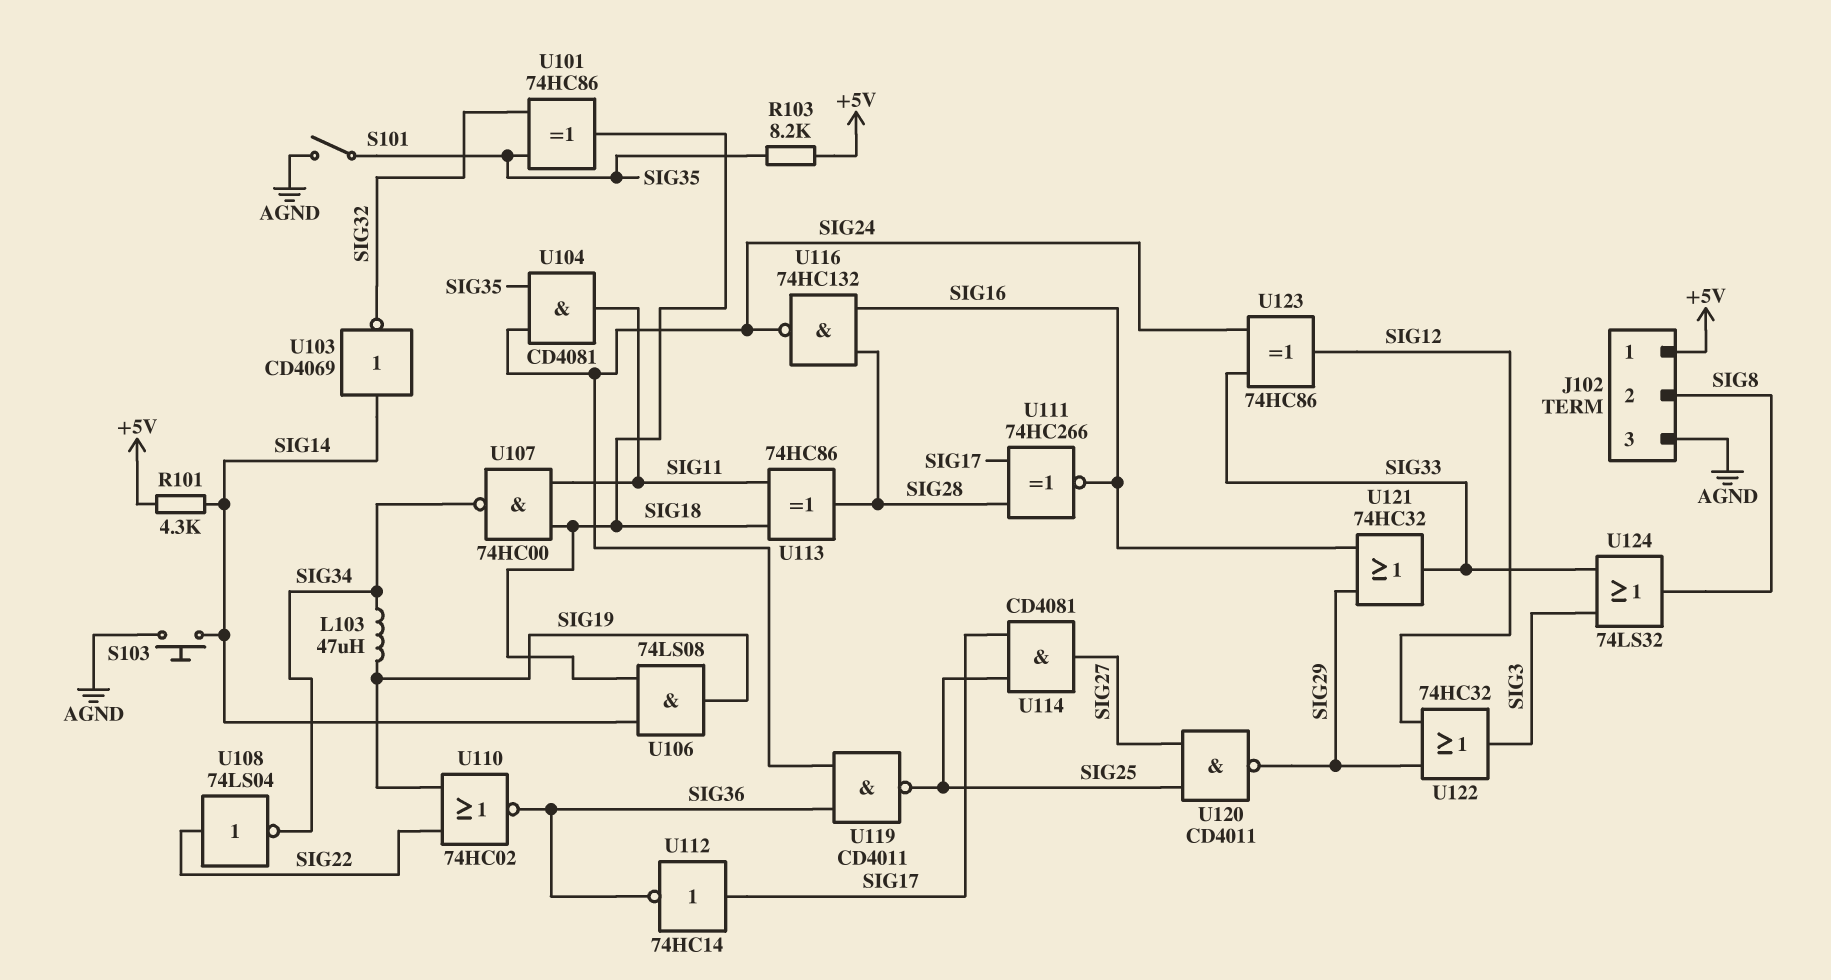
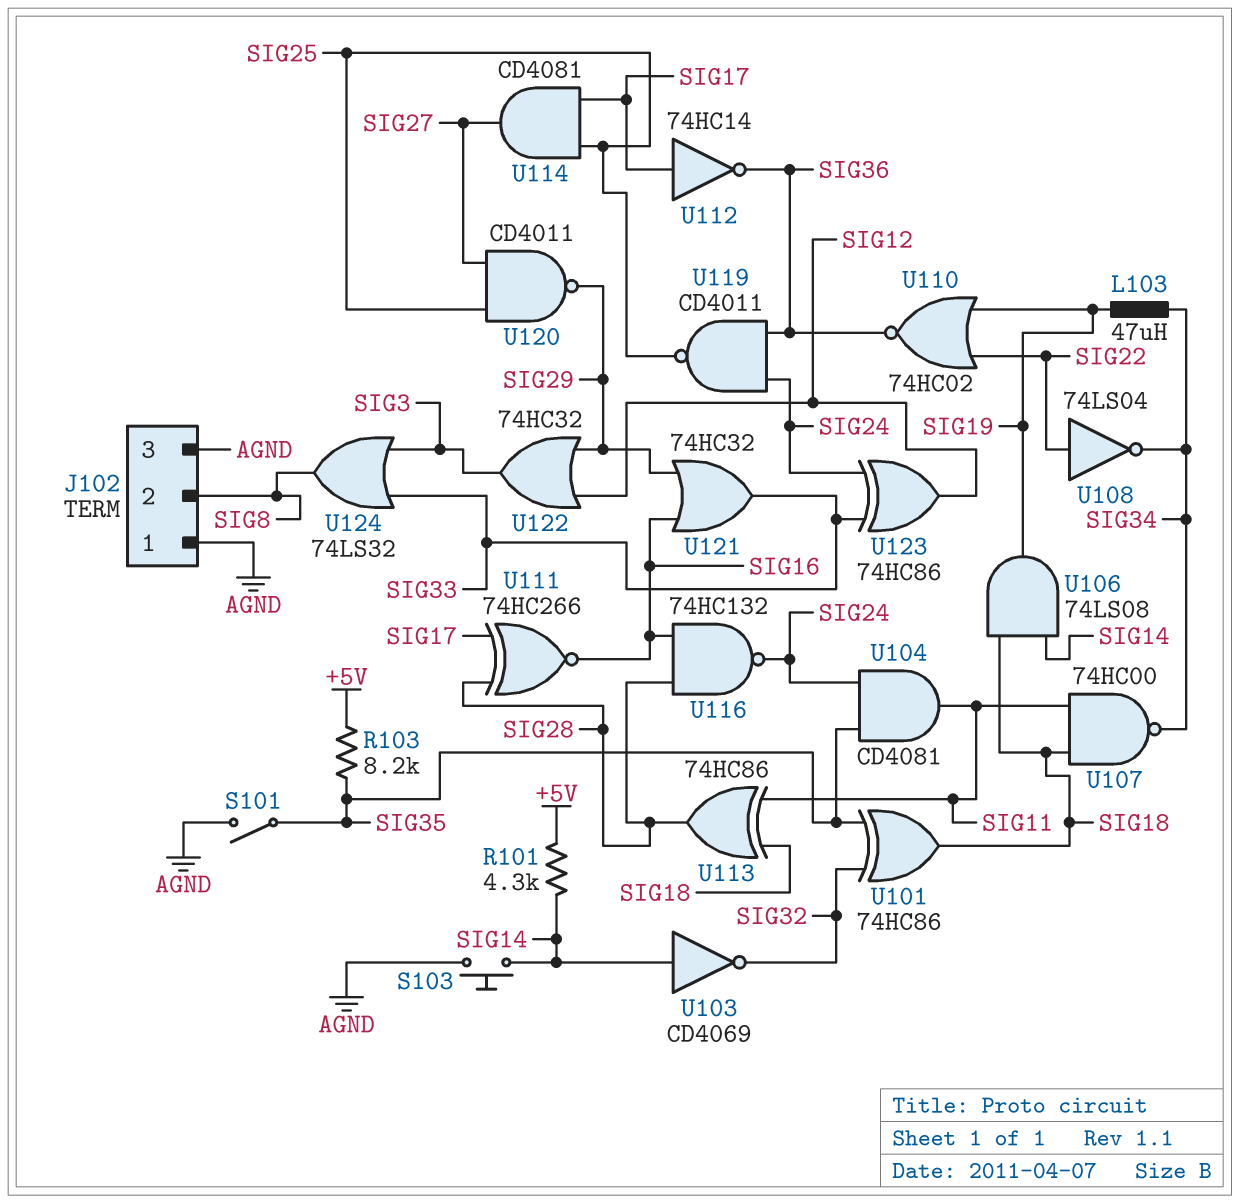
J102 pin 1: +5V -> AGND

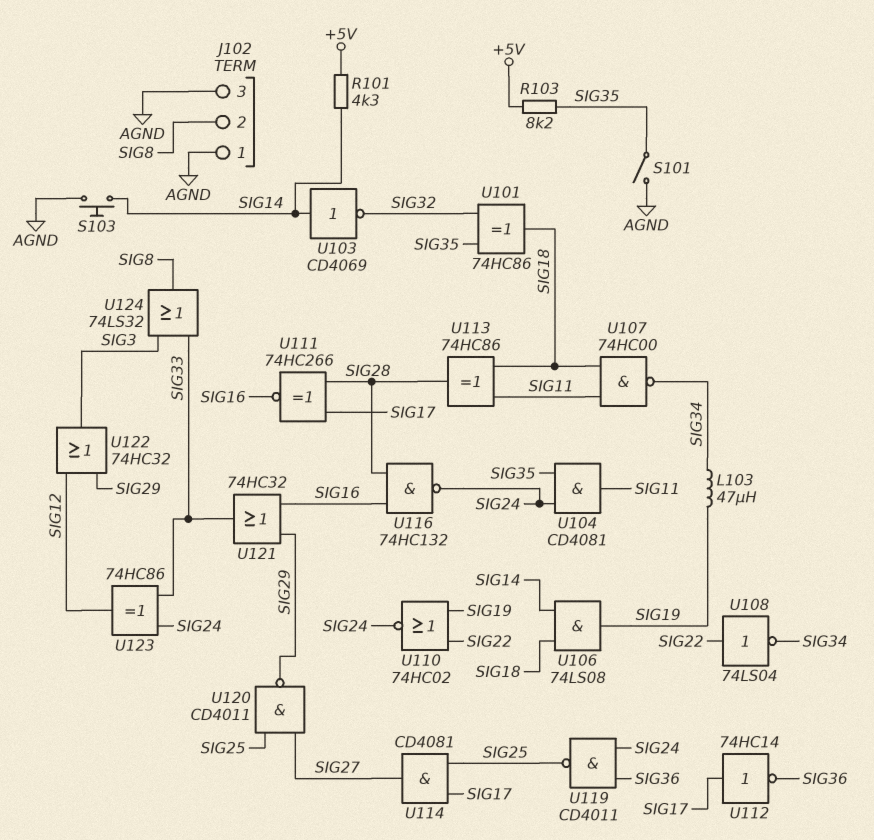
U110: NOR 74HC02 (in SIG19, in SIG22, out SIG36) -> NOR 74HC02 (in SIG19, in SIG22, out SIG24)

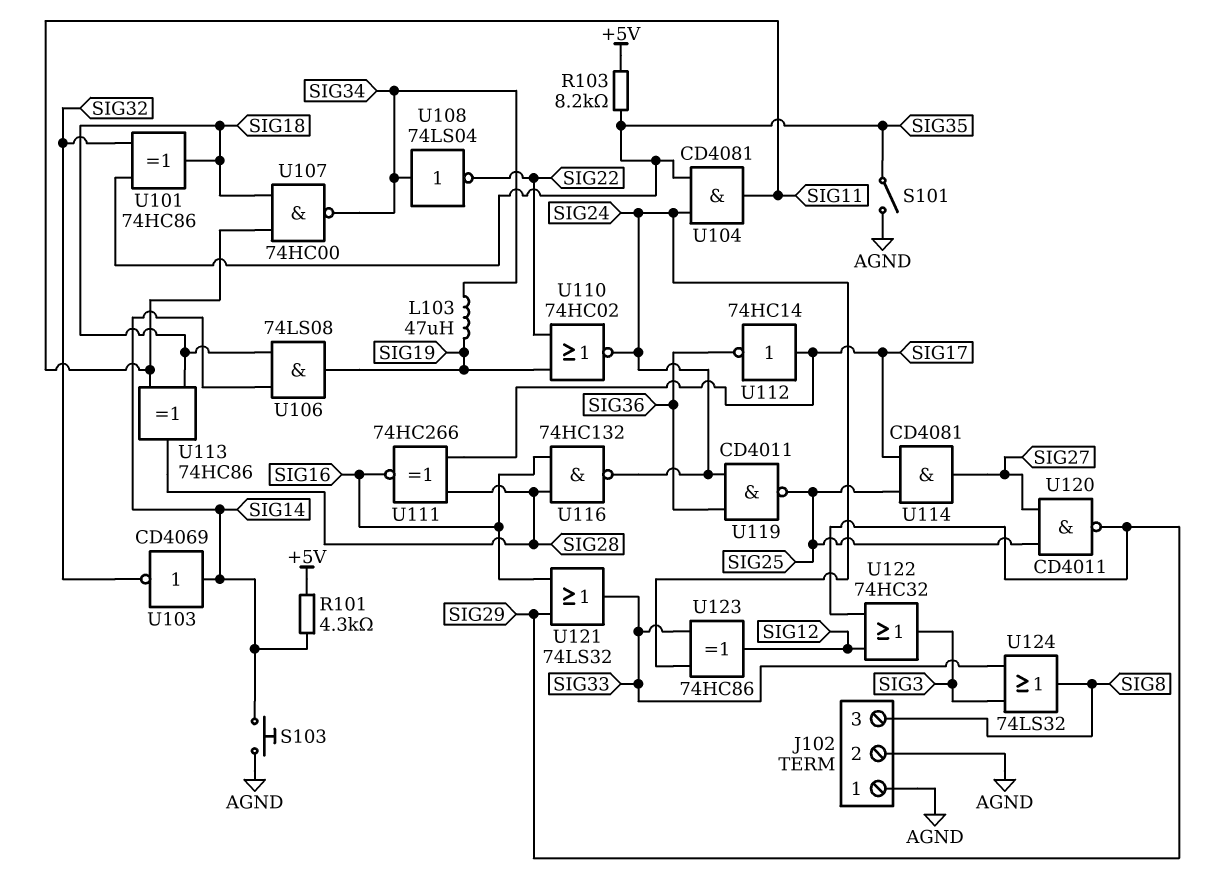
J102 pin 2: SIG8 -> AGND
J102 pin 3: AGND -> SIG8
U108: NOT 74LS04 (in SIG22, out SIG34) -> NOT 74LS04 (in SIG34, out SIG22)
U121: OR 74HC32 (in SIG16, in SIG29, out SIG33) -> OR 74LS32 (in SIG16, in SIG29, out SIG33)

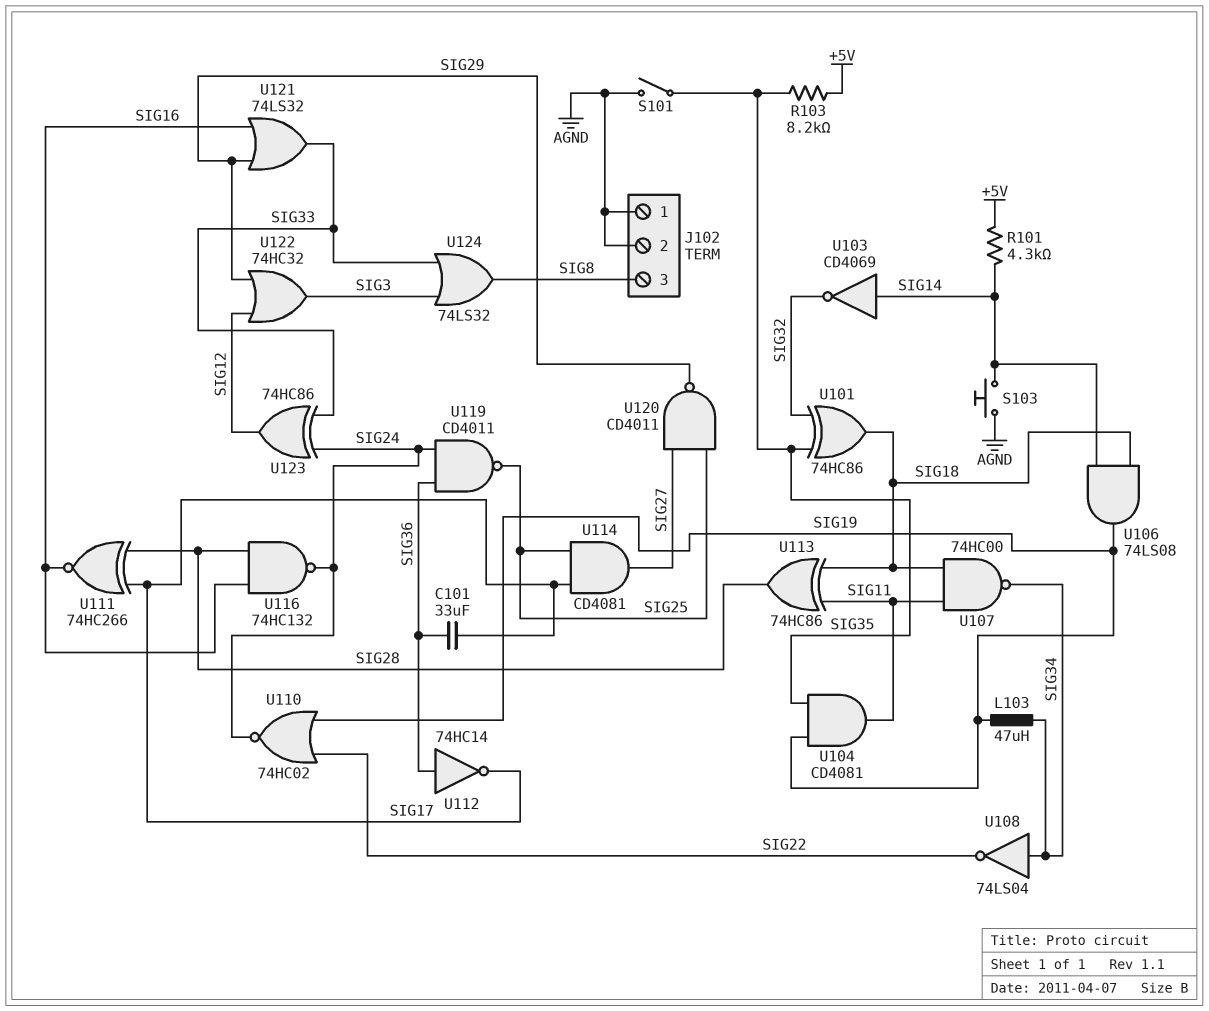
C101: none -> 33uF (SIG17, SIG36)
U104: AND CD4081 (in SIG24, in SIG35, out SIG11) -> AND CD4081 (in SIG19, in SIG35, out SIG11)
U112: NOT 74HC14 (in SIG17, out SIG36) -> NOT 74HC14 (in SIG36, out SIG17)

